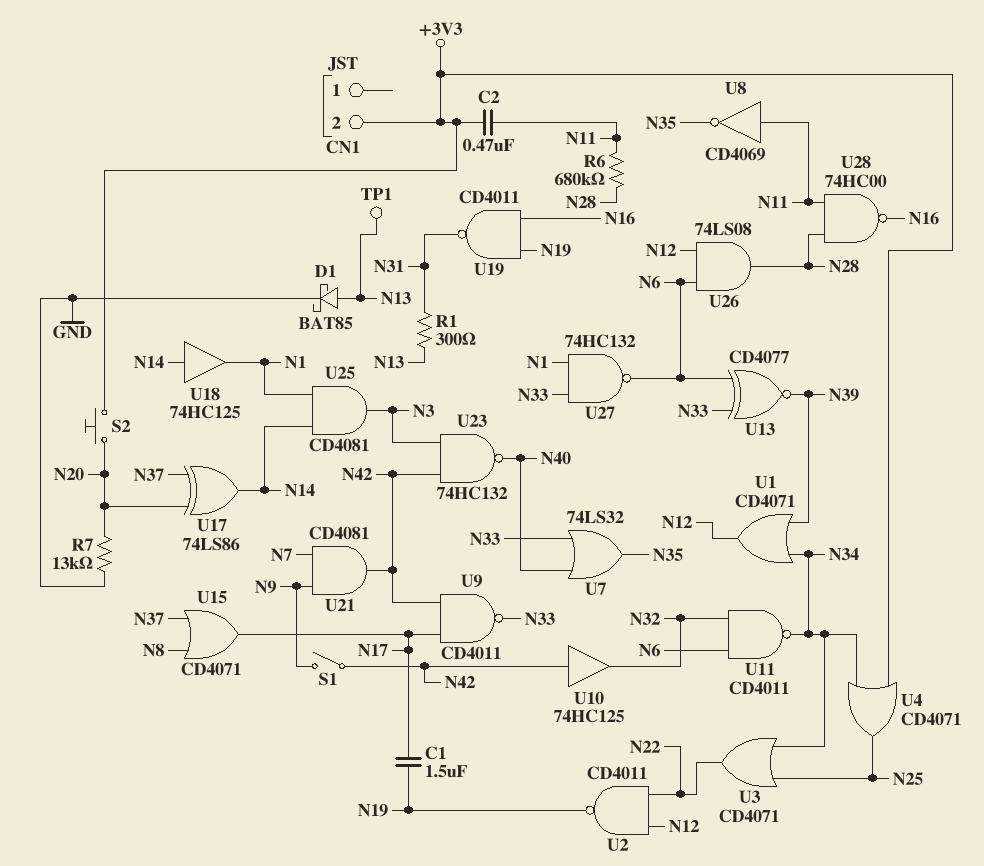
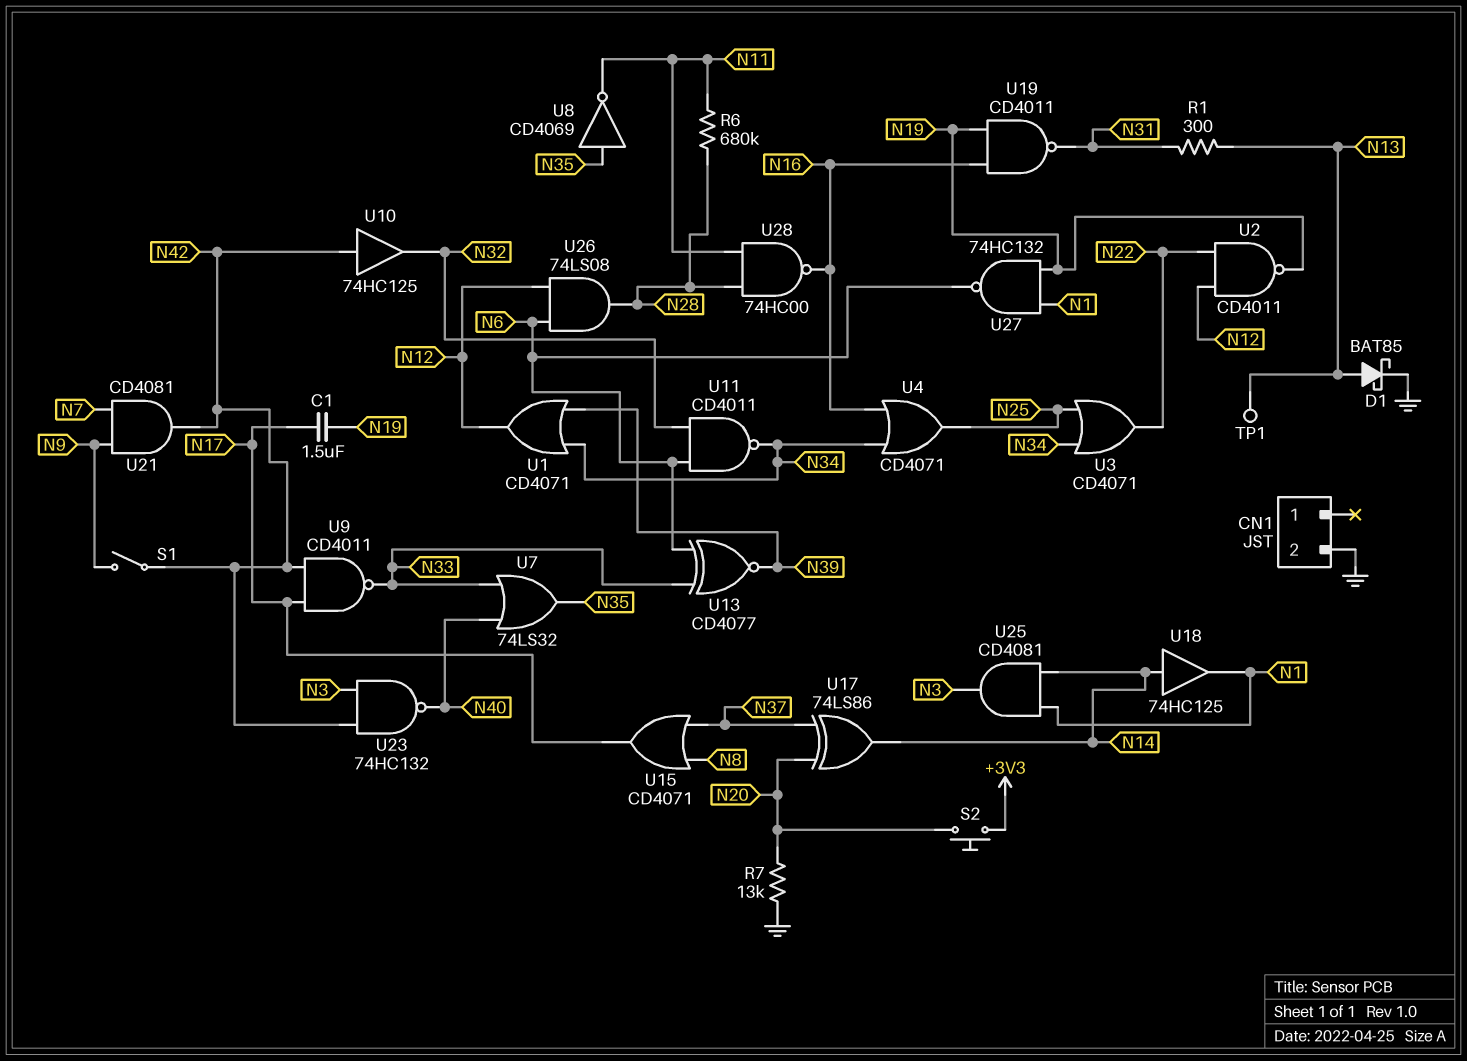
C2: 470nF (+3V3, N11) -> none
CN1 pin 2: +3V3 -> GND
U4: OR CD4071 (in +3V3, in N34, out N25) -> OR CD4071 (in N16, in N34, out N25)
U8: NOT CD4069 (in N11, out N35) -> NOT CD4069 (in N35, out N11)
U27: NAND 74HC132 (in N1, in N33, out N6) -> NAND 74HC132 (in N1, in N19, out N6)

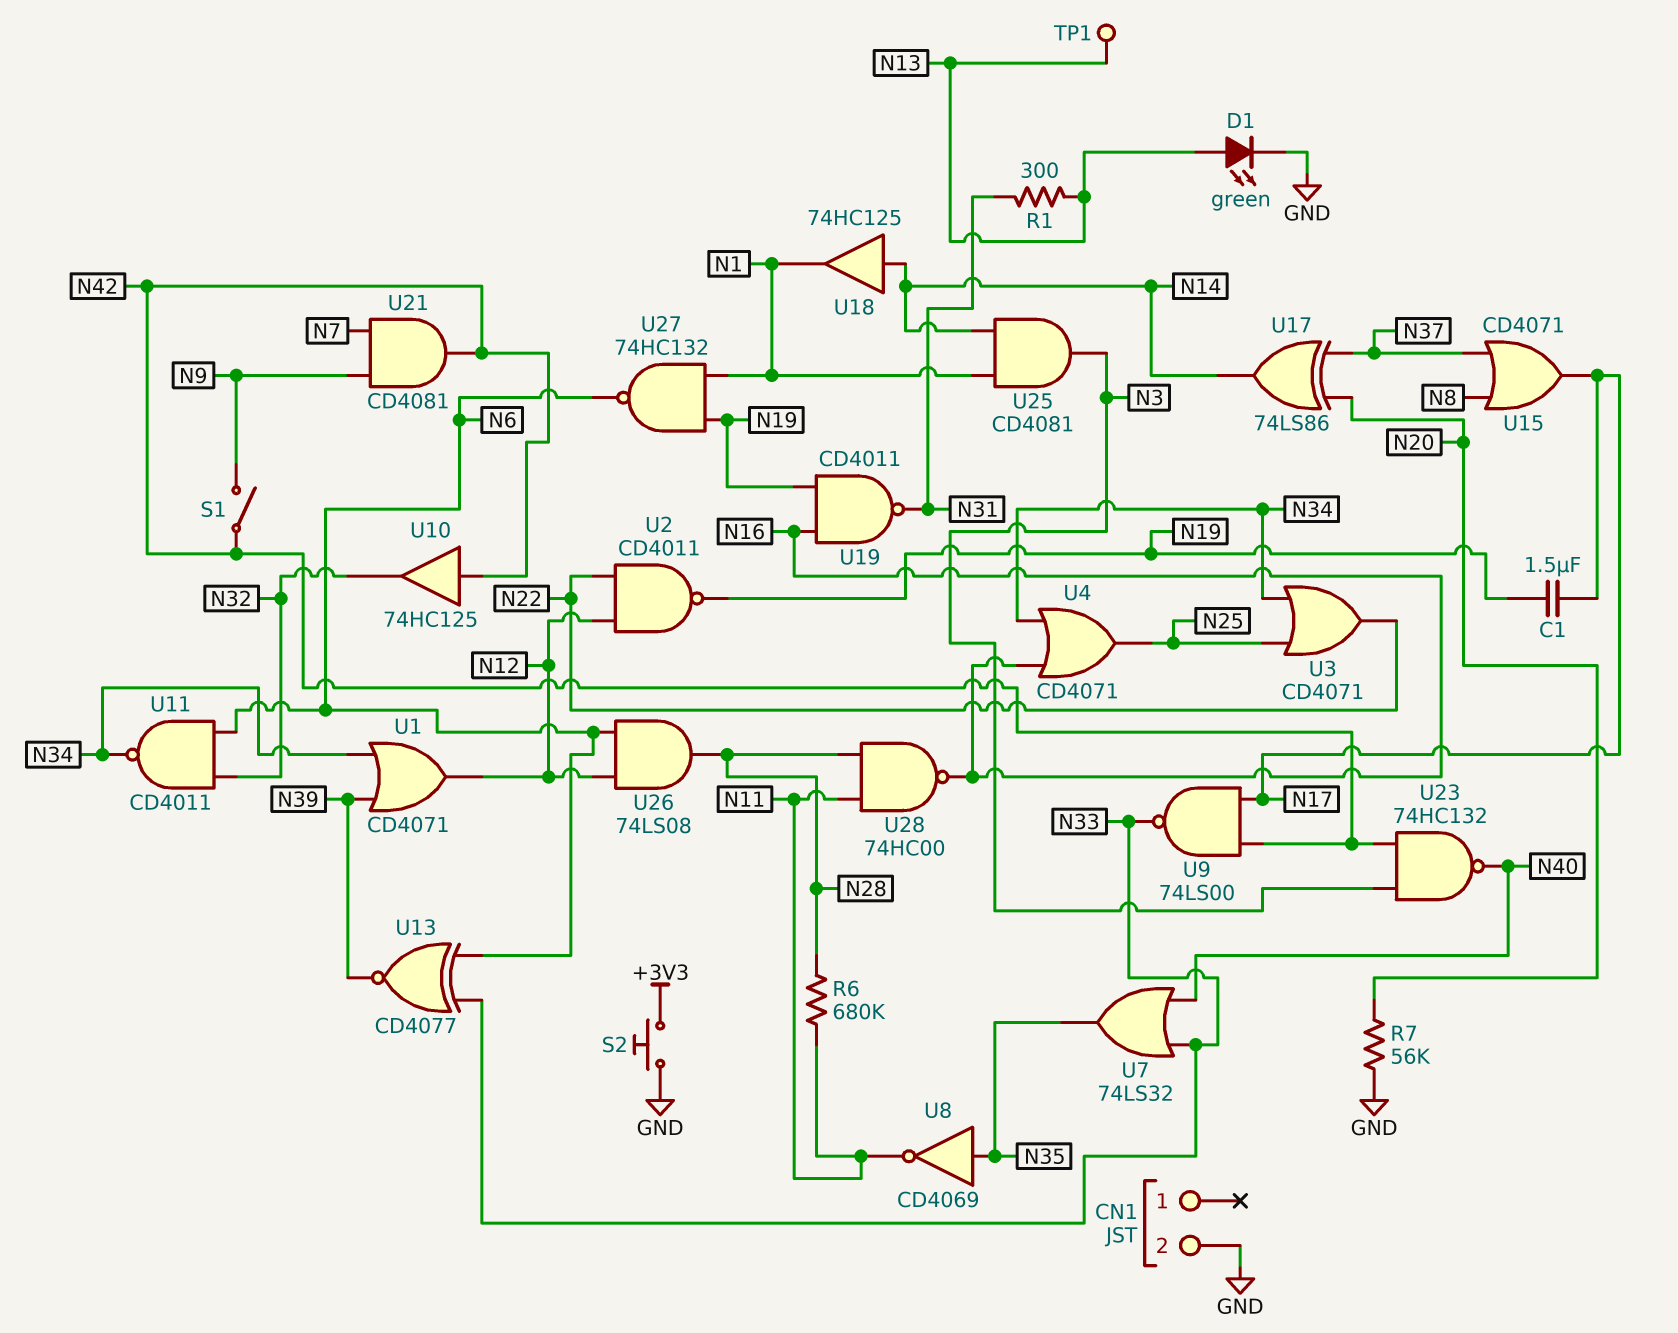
D1: schottky BAT85 (A N13, K GND) -> LED green (A N13, K GND)
R7: 13k (GND, N20) -> 56k (GND, N20)
S2: button (+3V3, N20) -> button (+3V3, GND)
U9: NAND CD4011 (in N17, in N42, out N33) -> NAND 74LS00 (in N17, in N42, out N33)

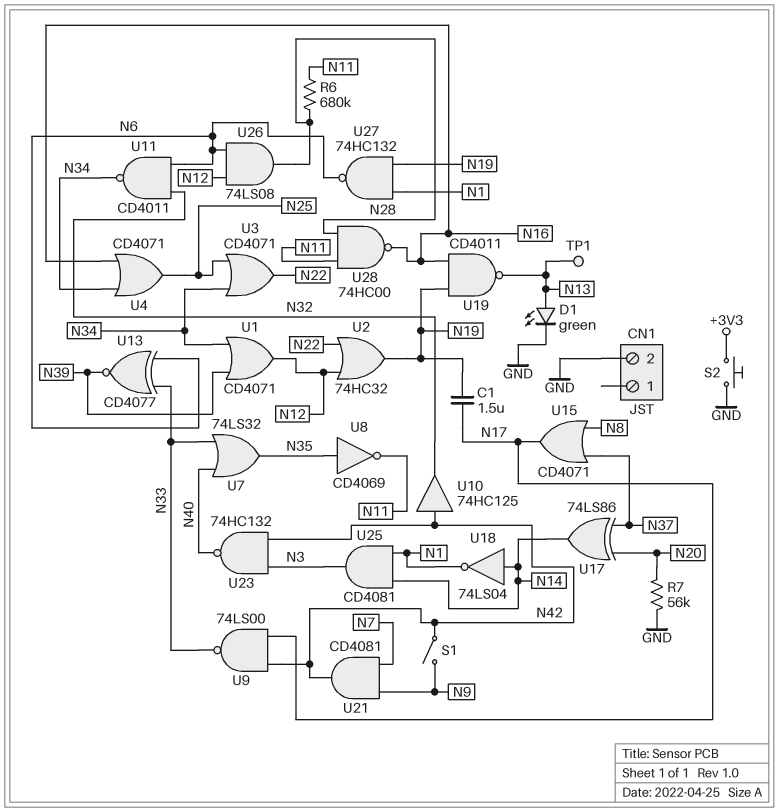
R1: 300 (N13, N31) -> none
U2: NAND CD4011 (in N12, in N22, out N19) -> OR 74HC32 (in N12, in N22, out N19)
U18: buffer 74HC125 (in N14, out N1) -> NOT 74LS04 (in N14, out N1)
U19: NAND CD4011 (in N16, in N19, out N31) -> NAND CD4011 (in N16, in N19, out N13)

